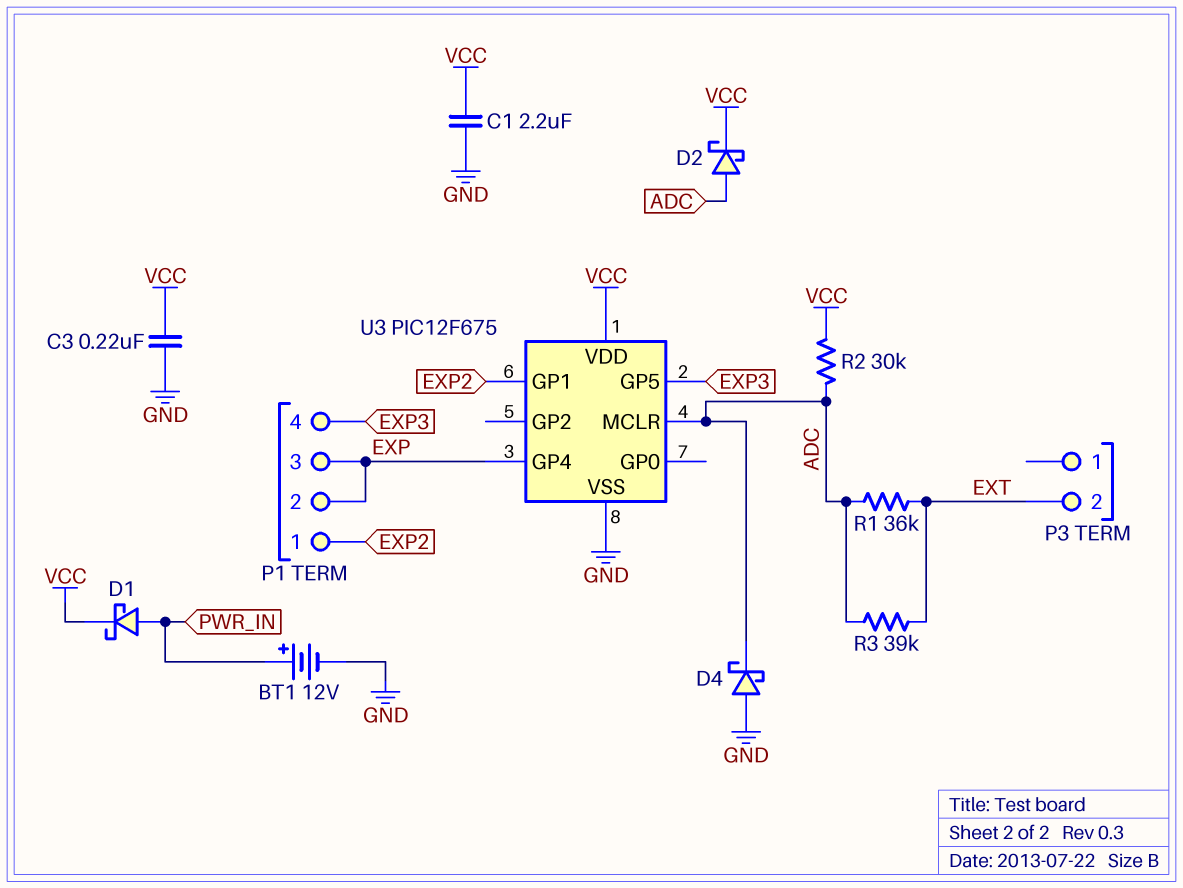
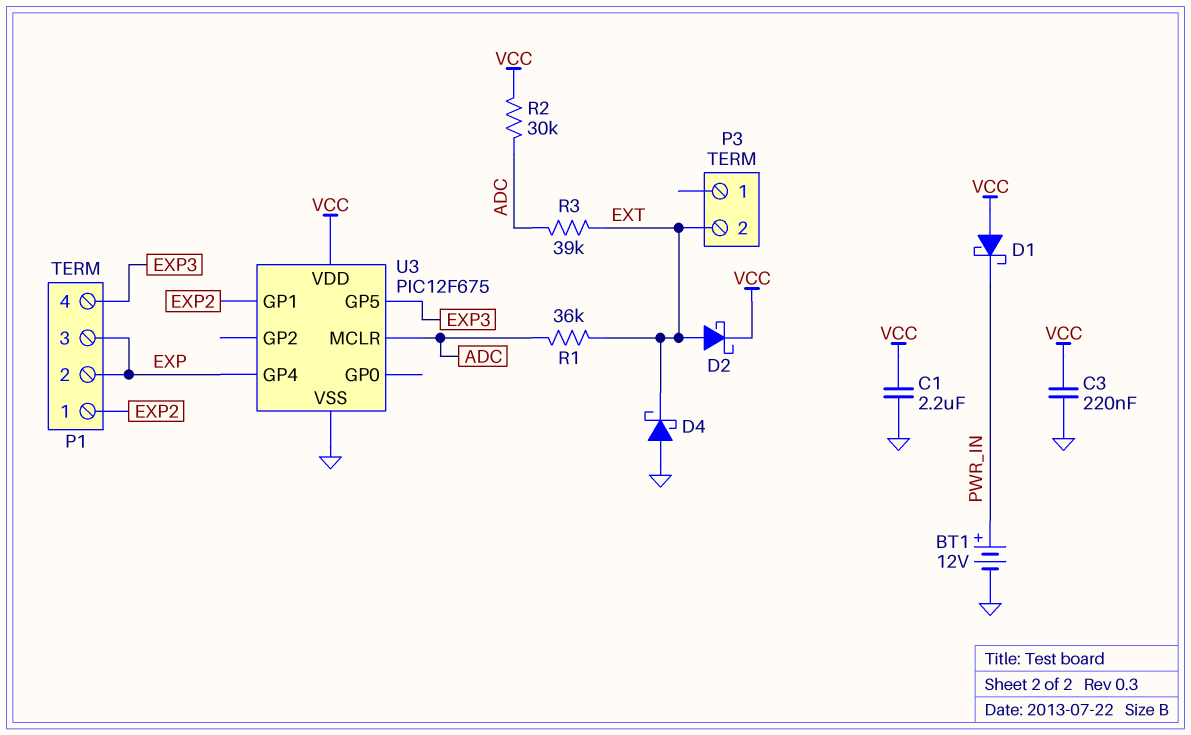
D1: schottky (A PWR_IN, K VCC) -> schottky (A VCC, K PWR_IN)
D2: schottky (A ADC, K VCC) -> schottky (A EXT, K VCC)
D4: schottky (A GND, K ADC) -> schottky (A GND, K EXT)

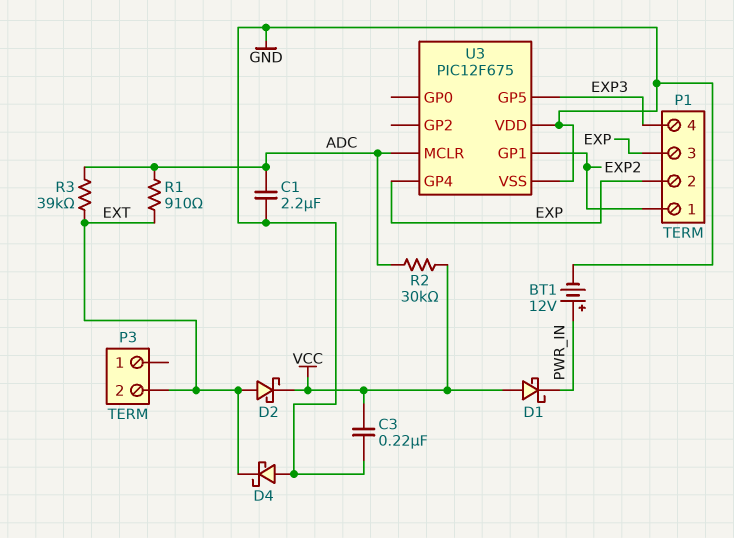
C1: 2.2uF (GND, VCC) -> 2.2uF (ADC, GND)
R1: 36k (ADC, EXT) -> 910 (ADC, EXT)
U3 pin VDD: VCC -> GND

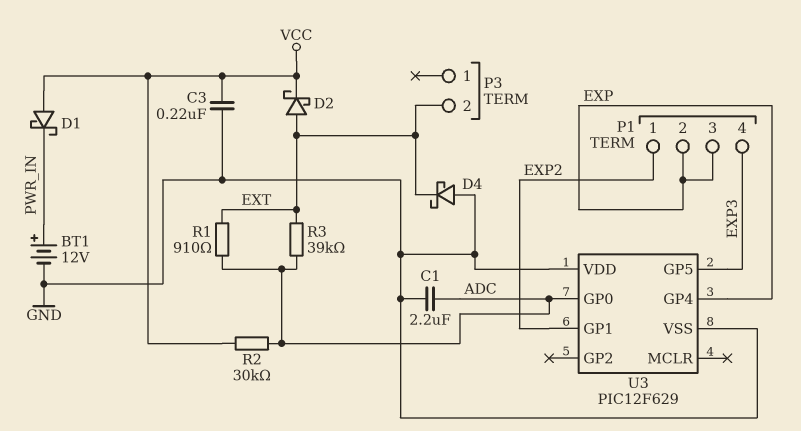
U3: PIC12F675 -> PIC12F629
U3 pin GP0: none -> ADC
U3 pin MCLR: ADC -> none

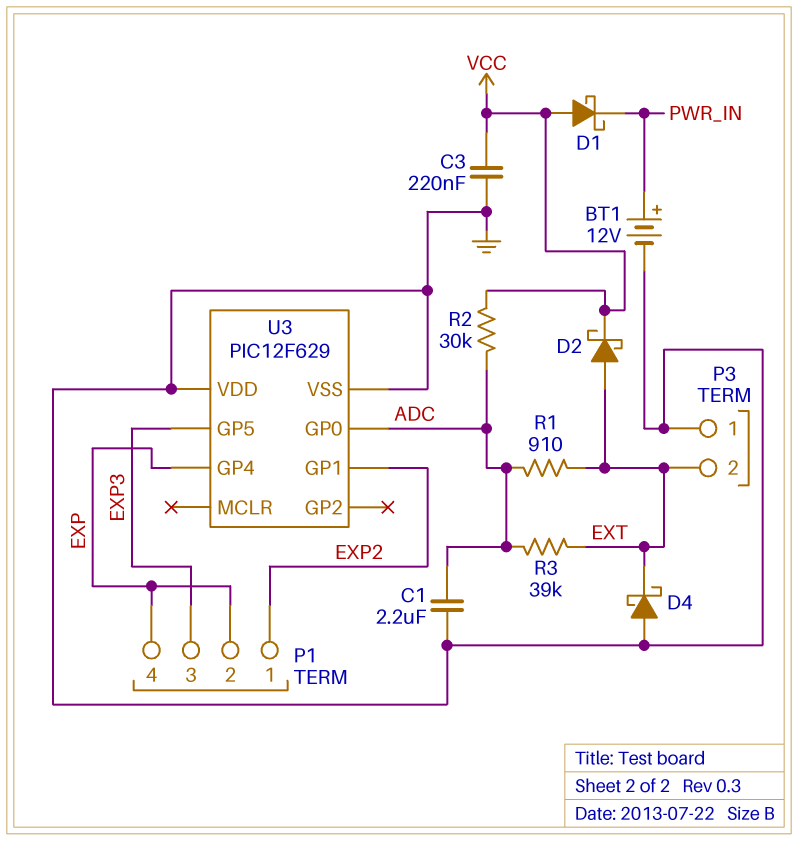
P1 pin 3: EXP -> EXP3
P1 pin 4: EXP3 -> EXP
P3 pin 1: none -> GND

